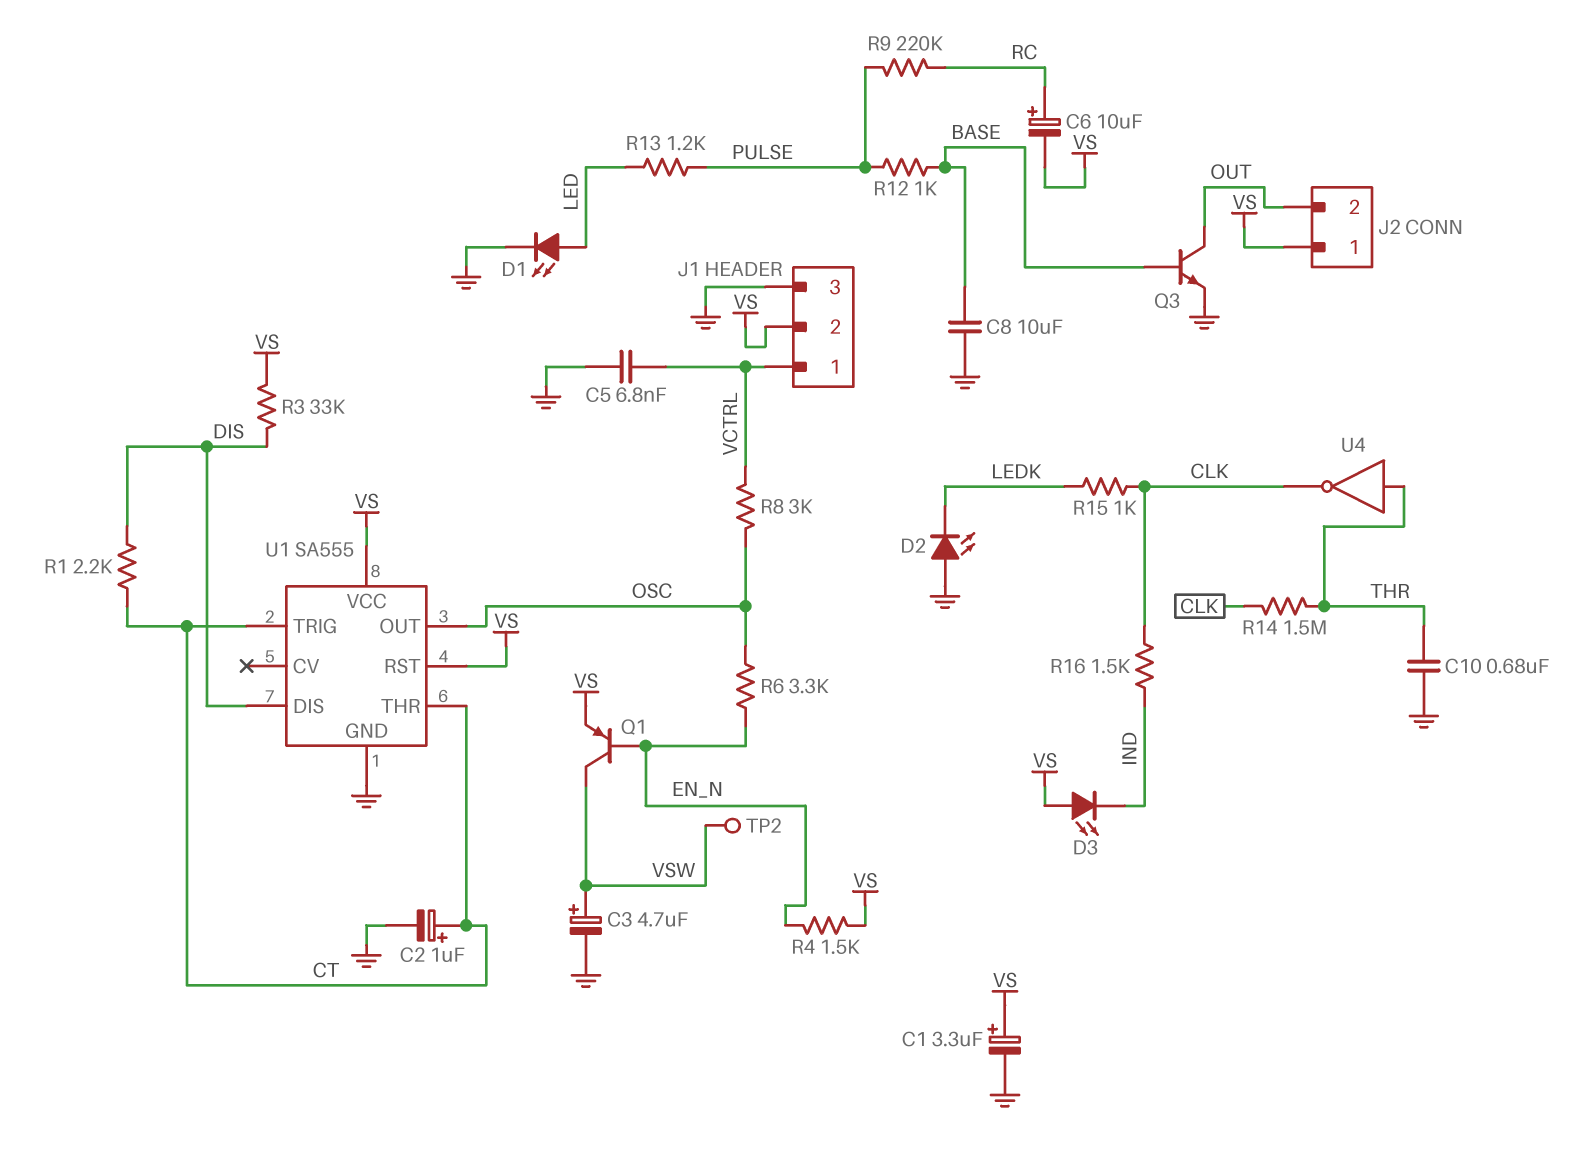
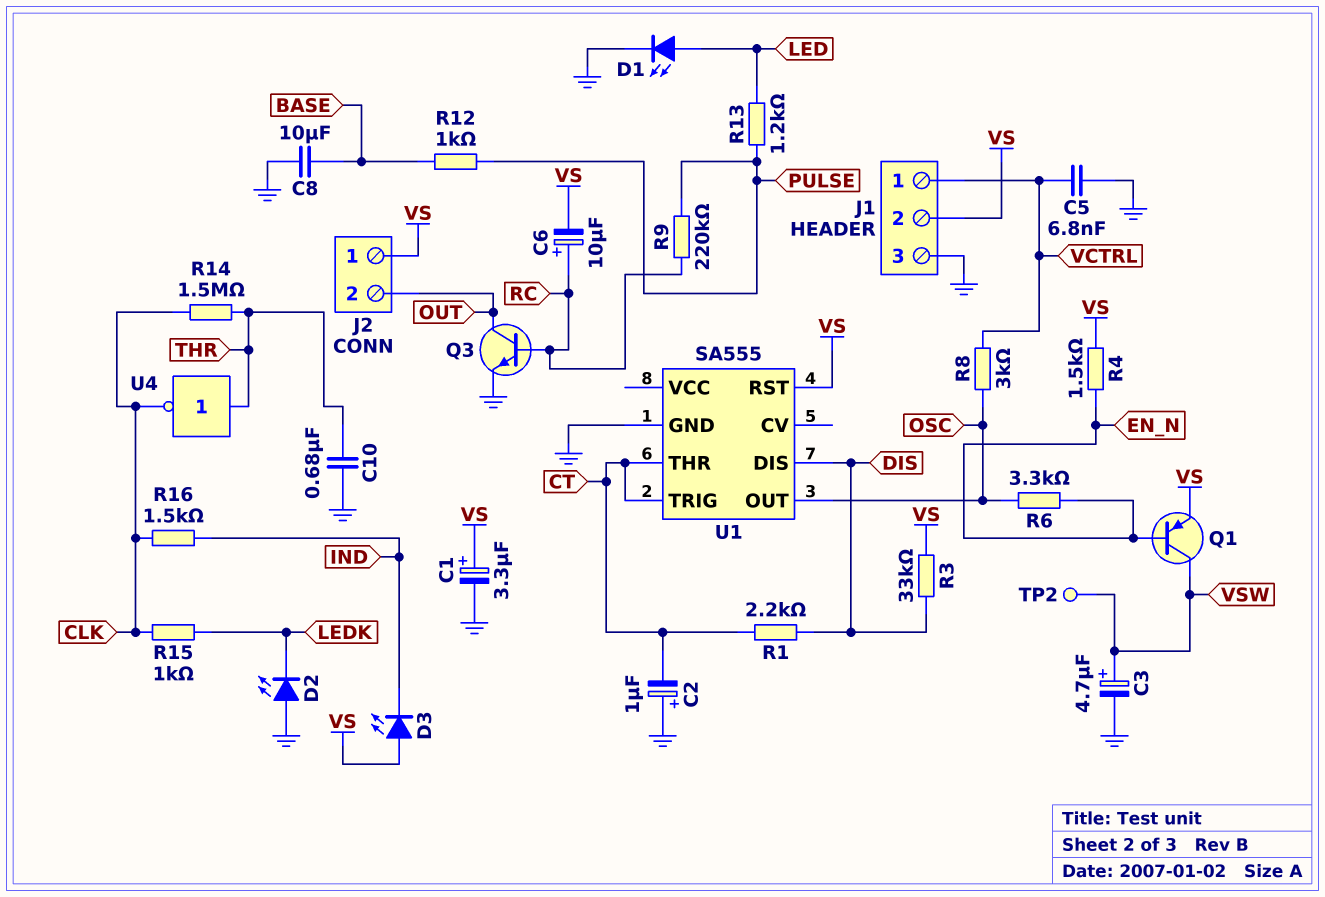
C2: 1uF (plus CT, minus GND) -> 1uF (plus GND, minus CT)
Q3: NPN (B BASE, C OUT, E GND) -> NPN (B RC, C OUT, E GND)
U1 pin VCC: VS -> none

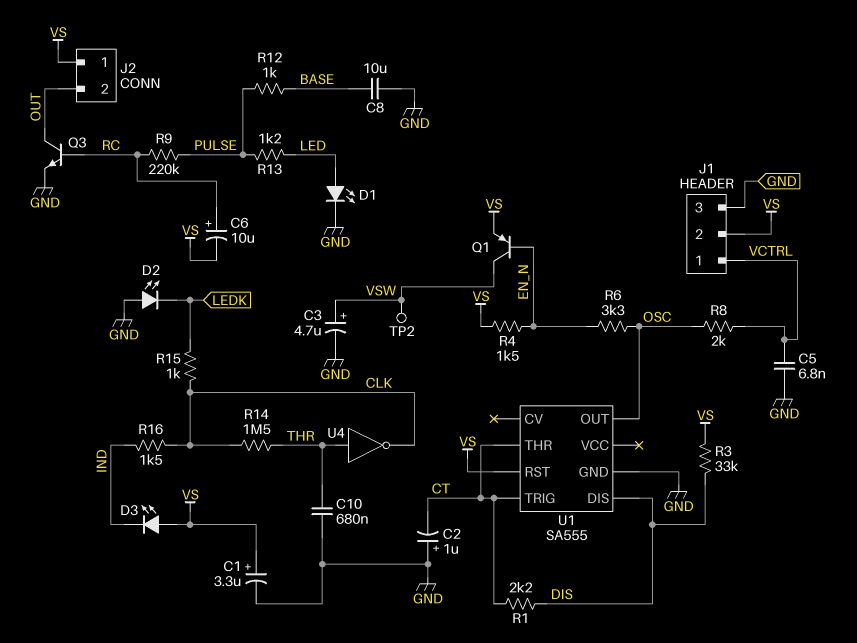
R8: 3k (OSC, VCTRL) -> 2k (OSC, VCTRL)

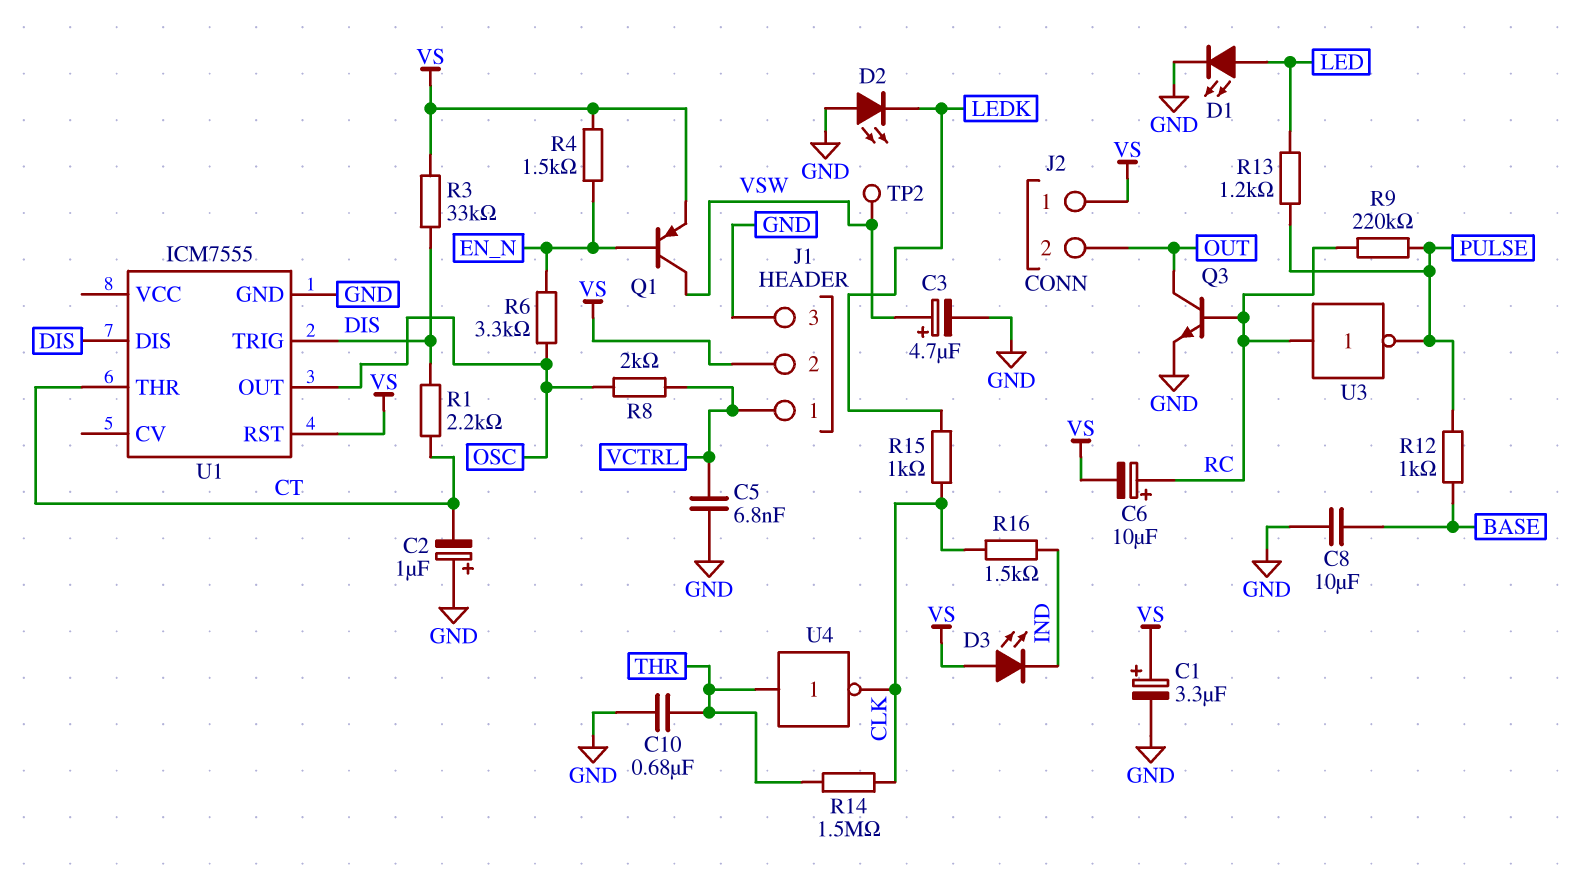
U1: SA555 -> ICM7555
U1 pin TRIG: CT -> DIS
U3: none -> NOT (in RC, out PULSE)

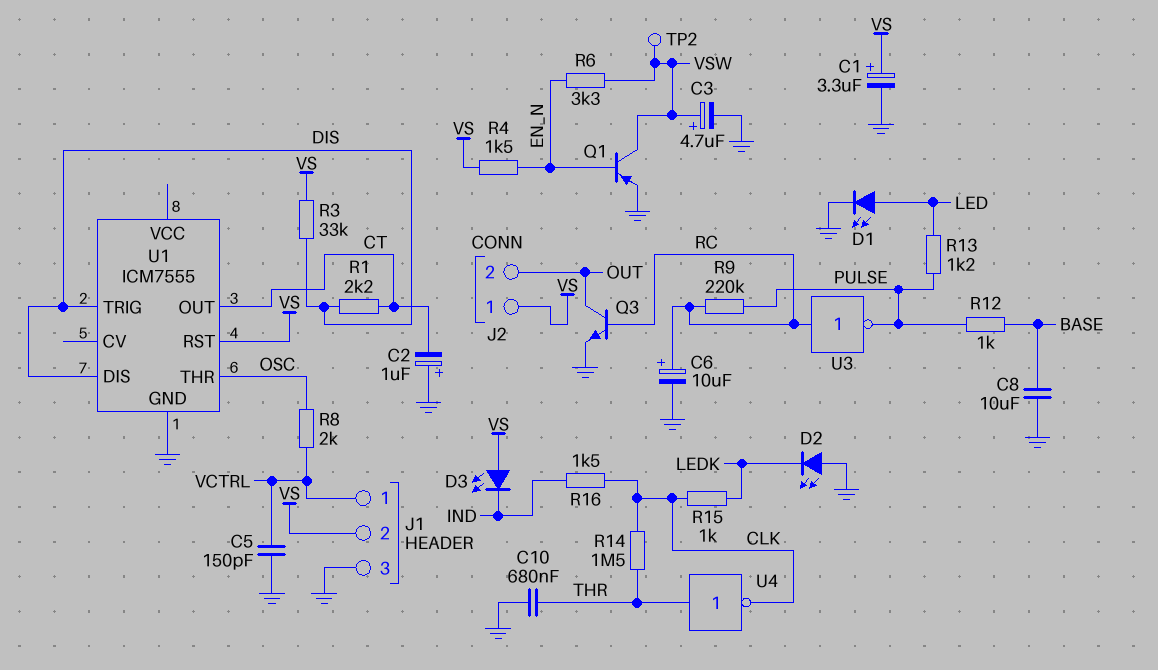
C5: 6.8nF (GND, VCTRL) -> 150pF (GND, VCTRL)
C6: 10uF (plus RC, minus VS) -> 10uF (plus RC, minus GND)
Q1: PNP (B EN_N, C VSW, E VS) -> PNP (B EN_N, C VSW, E GND)
R6: 3.3k (EN_N, OSC) -> 3.3k (EN_N, VSW)
U1 pin OUT: OSC -> CT
U1 pin THR: CT -> OSC

